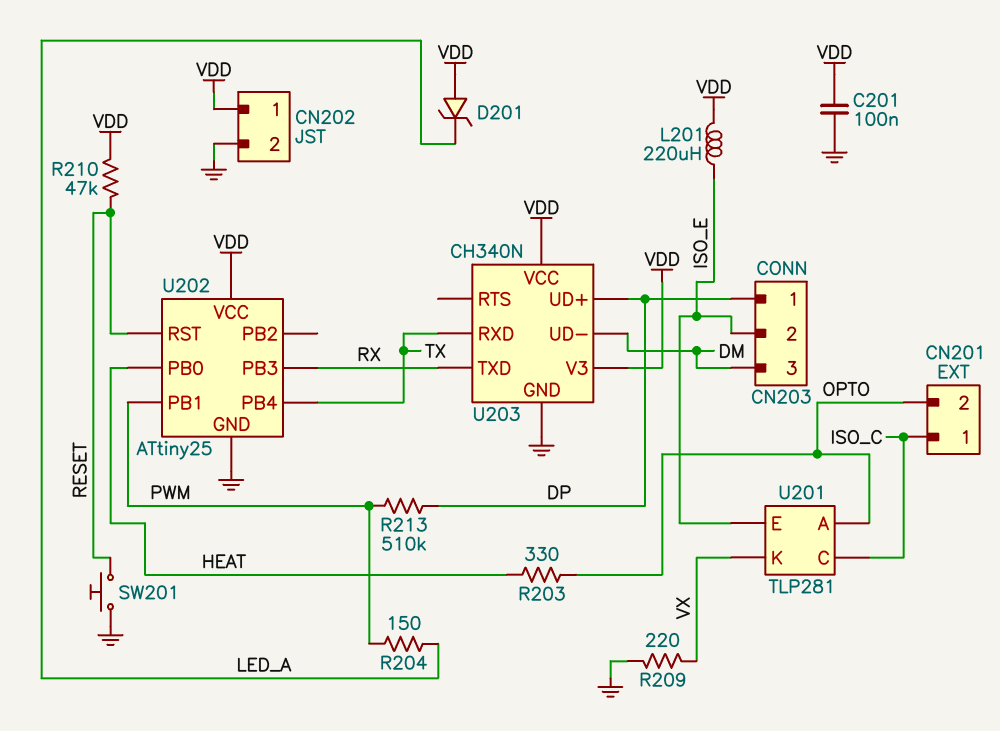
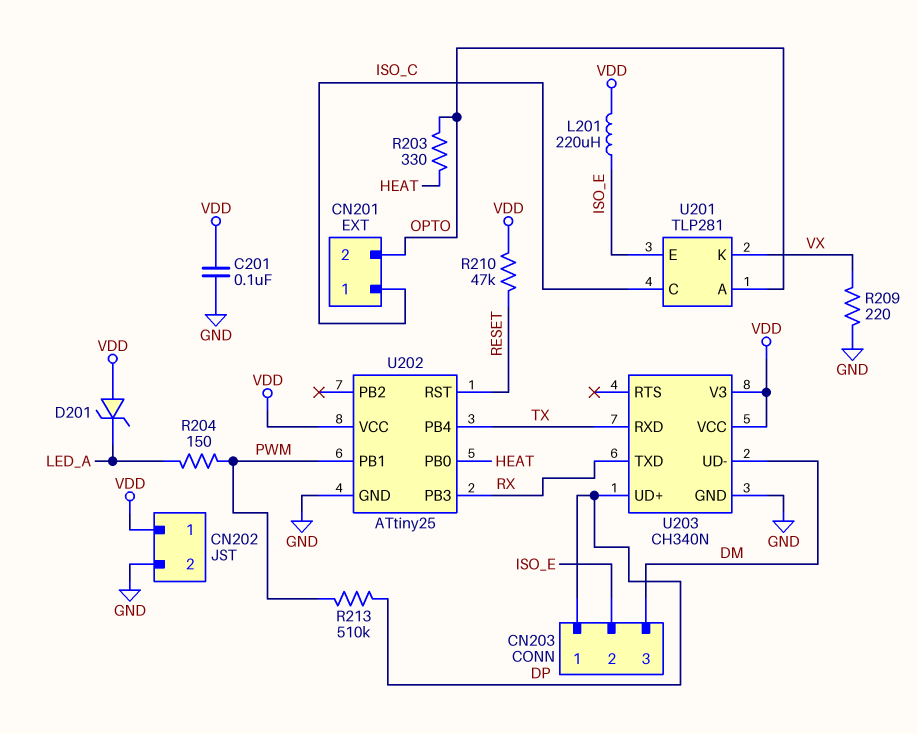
SW201: button (GND, RESET) -> none

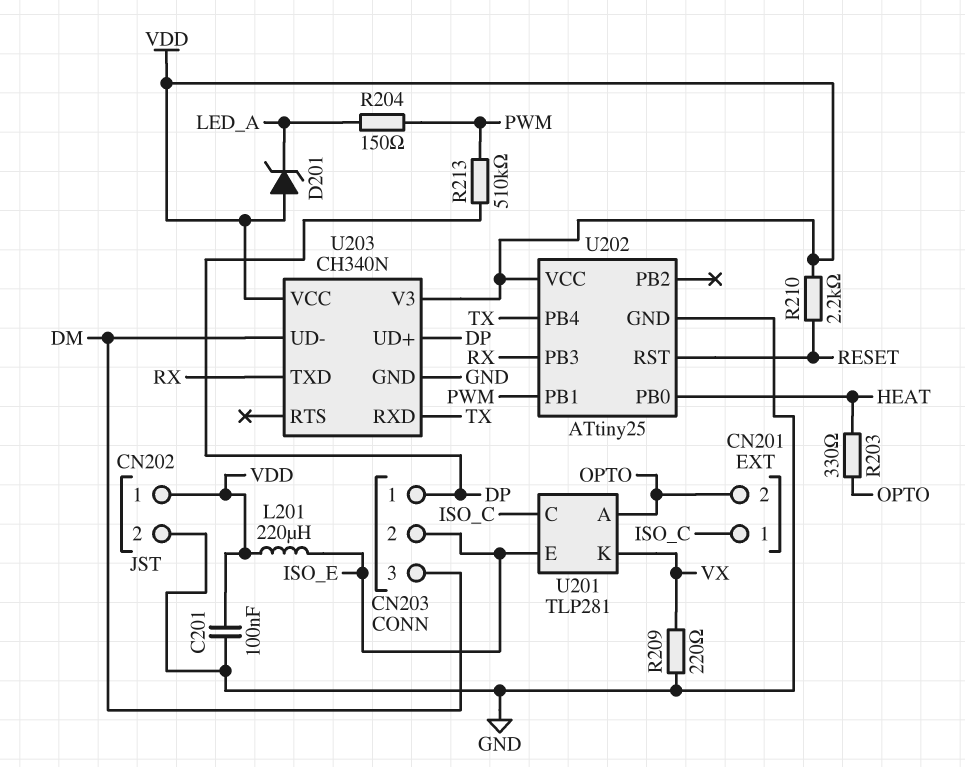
R210: 47k (RESET, VDD) -> 2.2k (RESET, VDD)

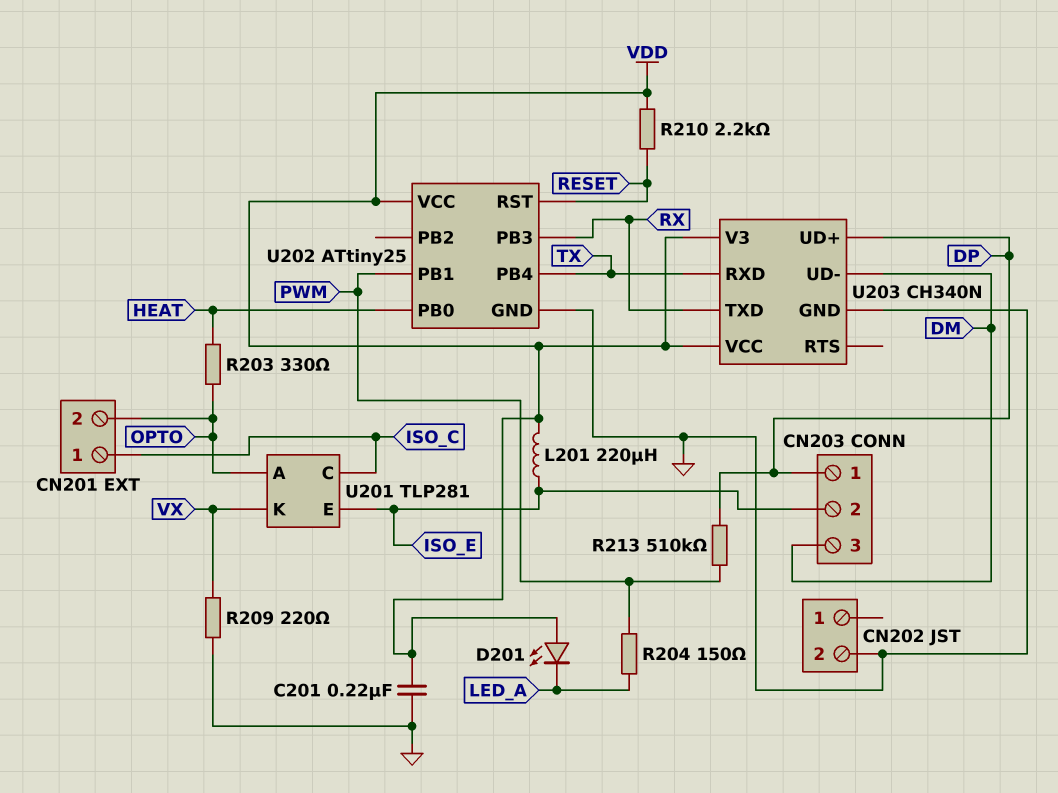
C201: 100nF (GND, VDD) -> 220nF (GND, VDD)
CN202 pin 1: VDD -> none
D201: zener (A VDD, K LED_A) -> LED (A VDD, K LED_A)

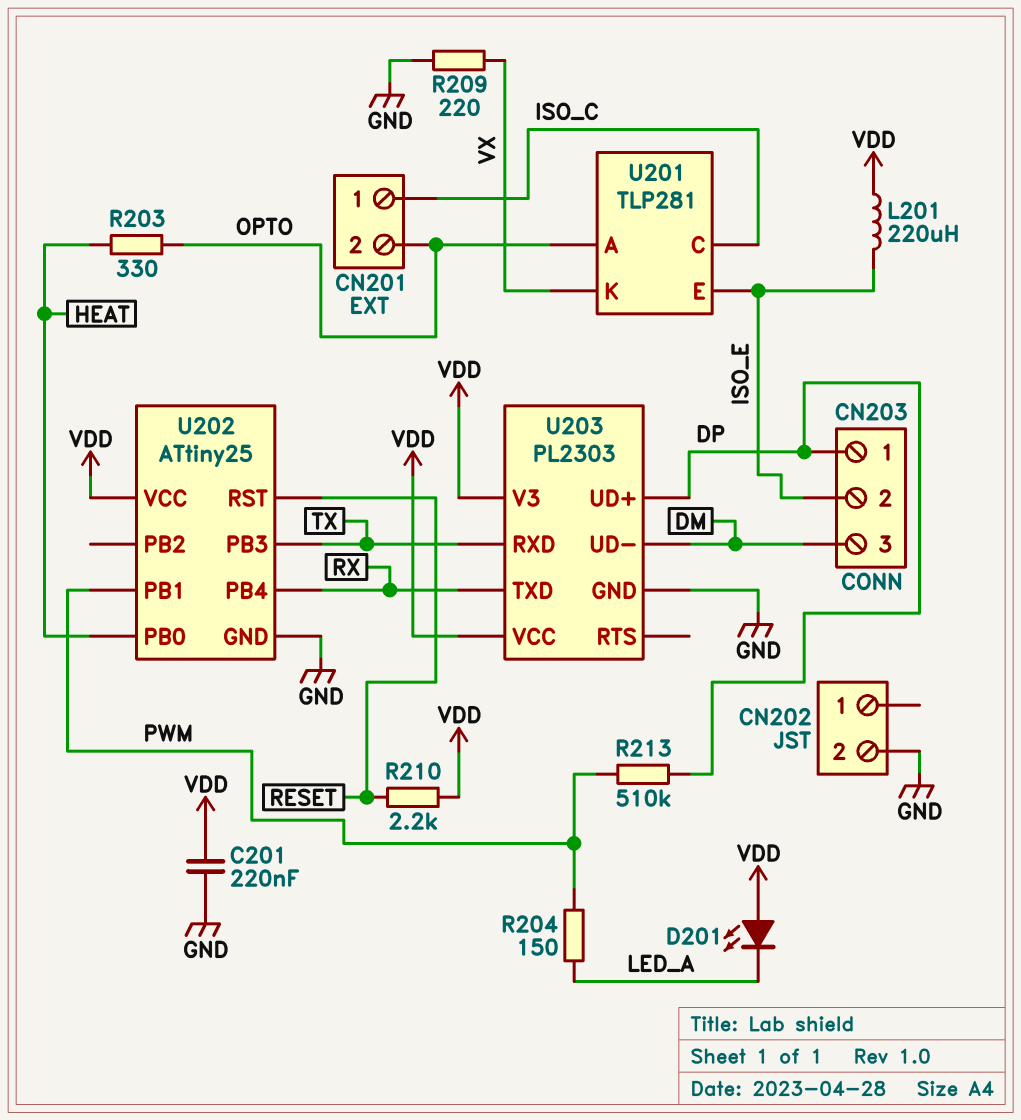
U202 pin PB3: RX -> TX
U202 pin PB4: TX -> RX
U203: CH340N -> PL2303

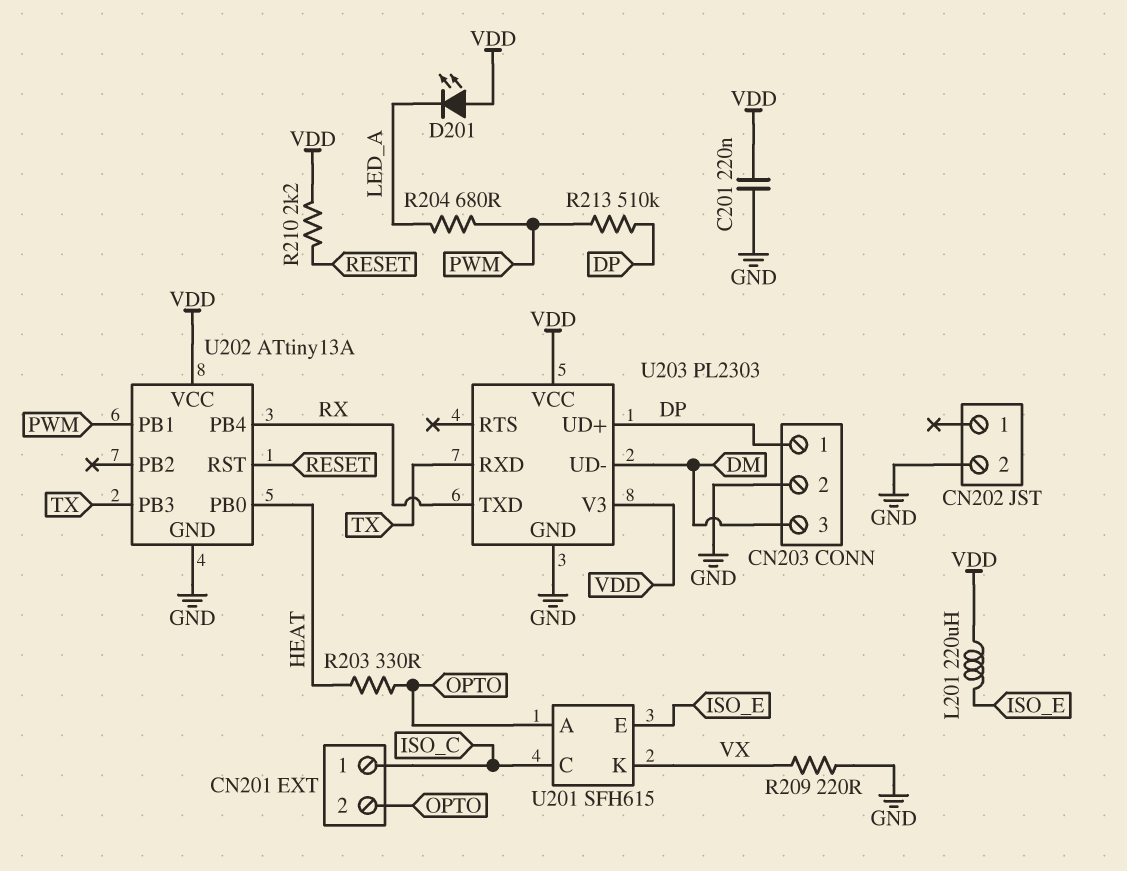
CN203 pin 2: ISO_E -> GND
R204: 150 (LED_A, PWM) -> 680 (LED_A, PWM)
U201: TLP281 -> SFH615
U202: ATtiny25 -> ATtiny13A

